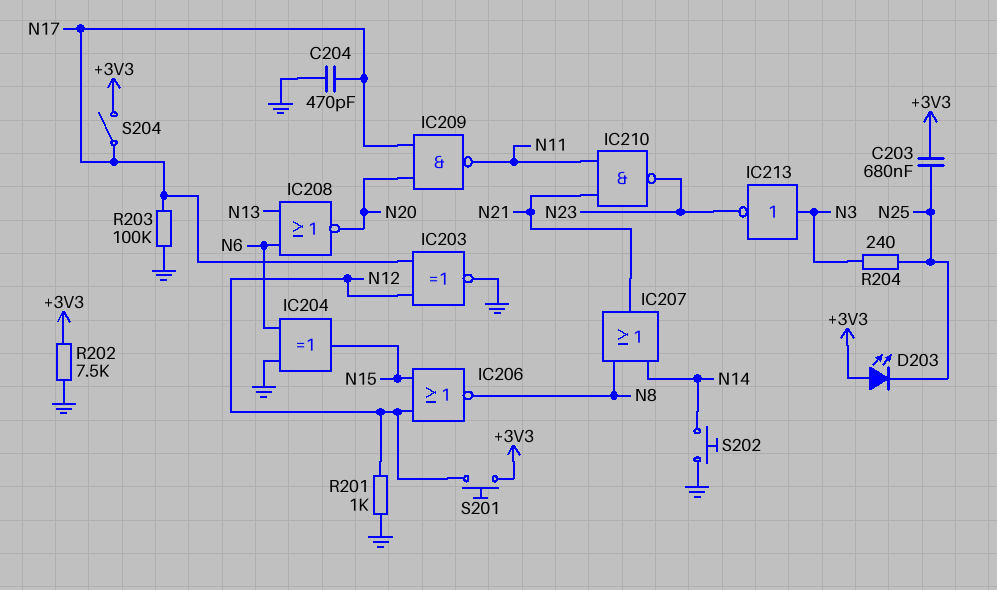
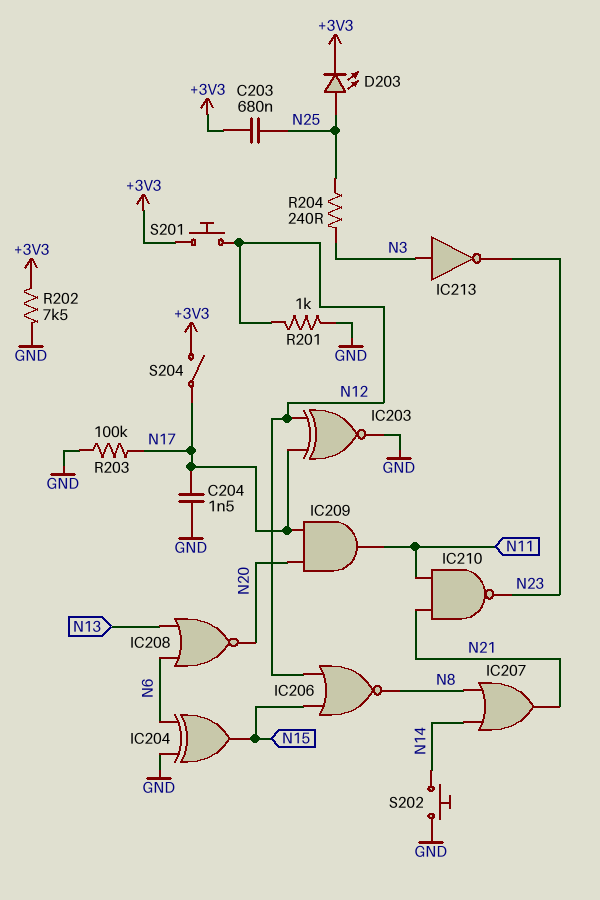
C204: 470pF (GND, N17) -> 1.5nF (GND, N17)
D203: LED (A +3V3, K N25) -> LED (A N25, K +3V3)
IC209: NAND (in N17, in N20, out N11) -> AND (in N17, in N20, out N11)

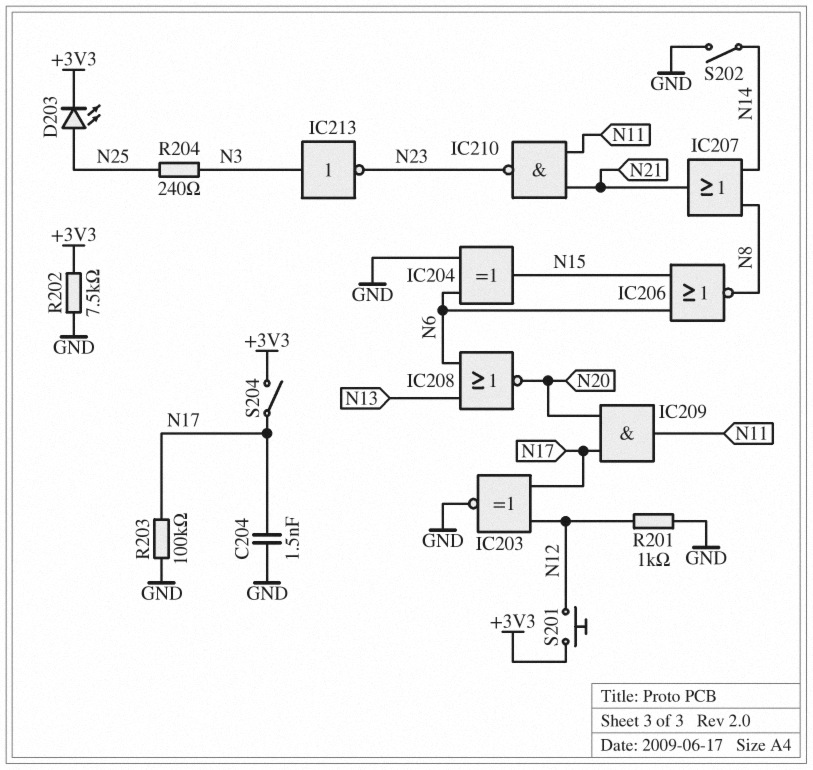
C203: 680nF (+3V3, N25) -> none
IC206: NOR (in N12, in N15, out N8) -> NOR (in N6, in N15, out N8)
S202: button (GND, N14) -> switch (GND, N14)

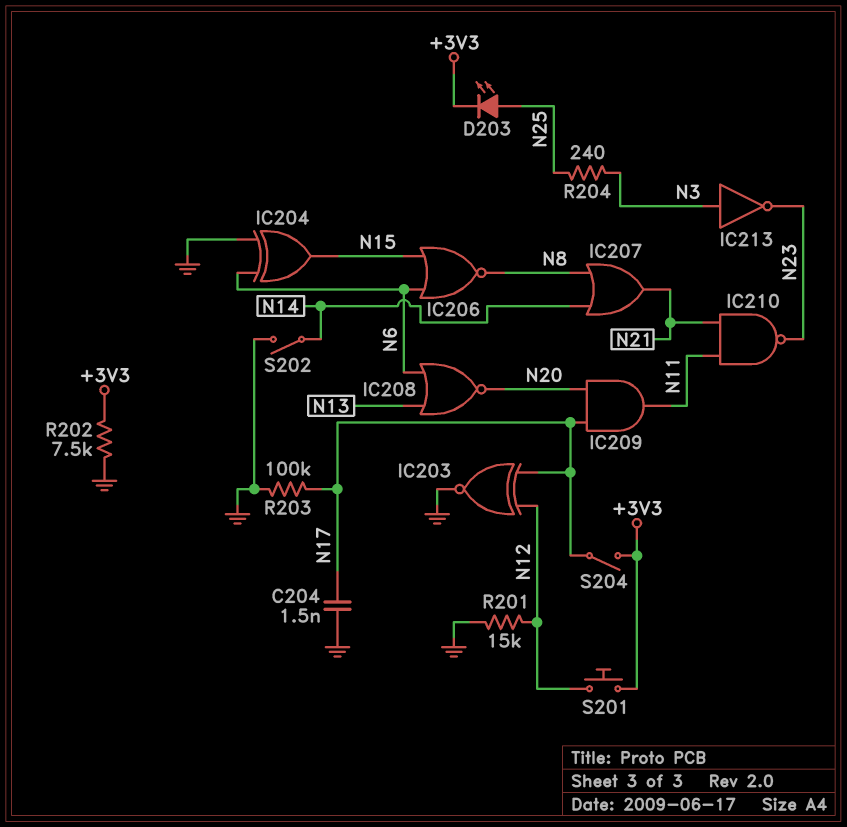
R201: 1k (GND, N12) -> 15k (GND, N12)

